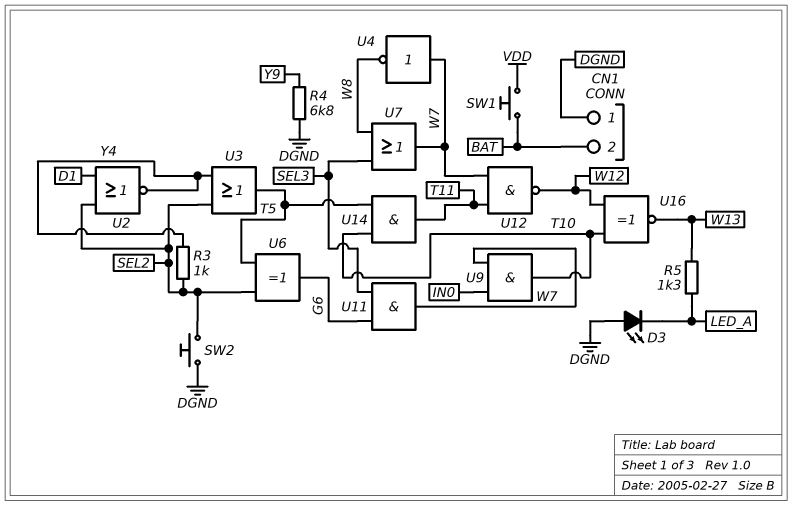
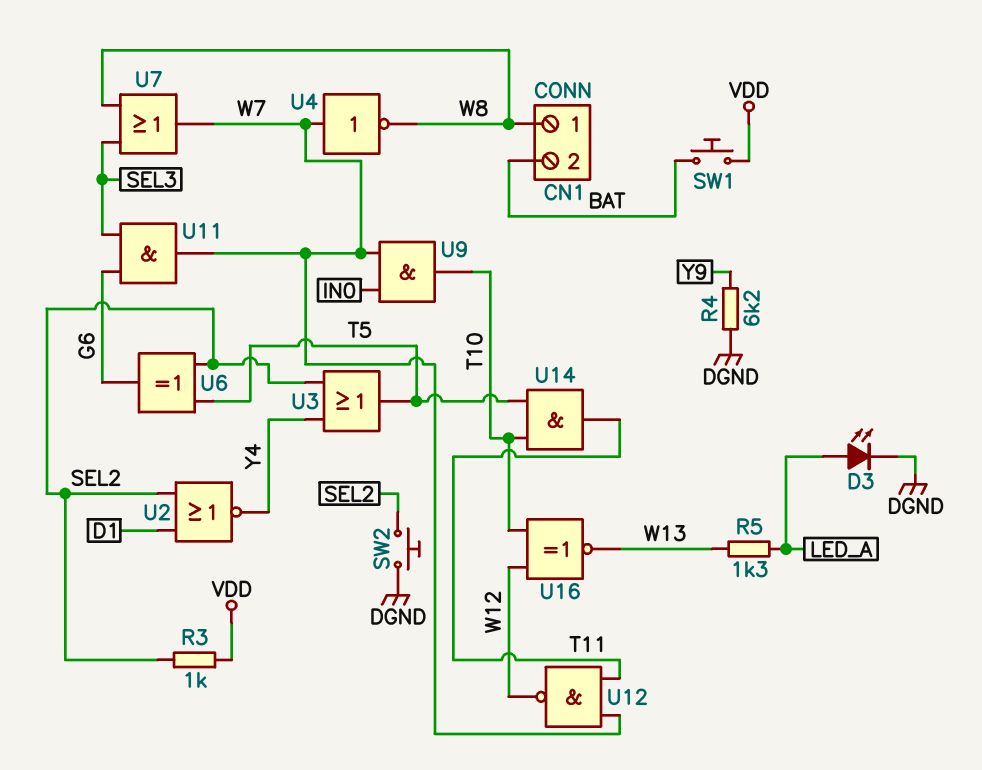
CN1 pin 1: DGND -> W8
D3: LED (A DGND, K LED_A) -> LED (A LED_A, K DGND)
R3: 1k (SEL2, Y4) -> 1k (SEL2, VDD)
R4: 6.8k (DGND, Y9) -> 6.2k (DGND, Y9)

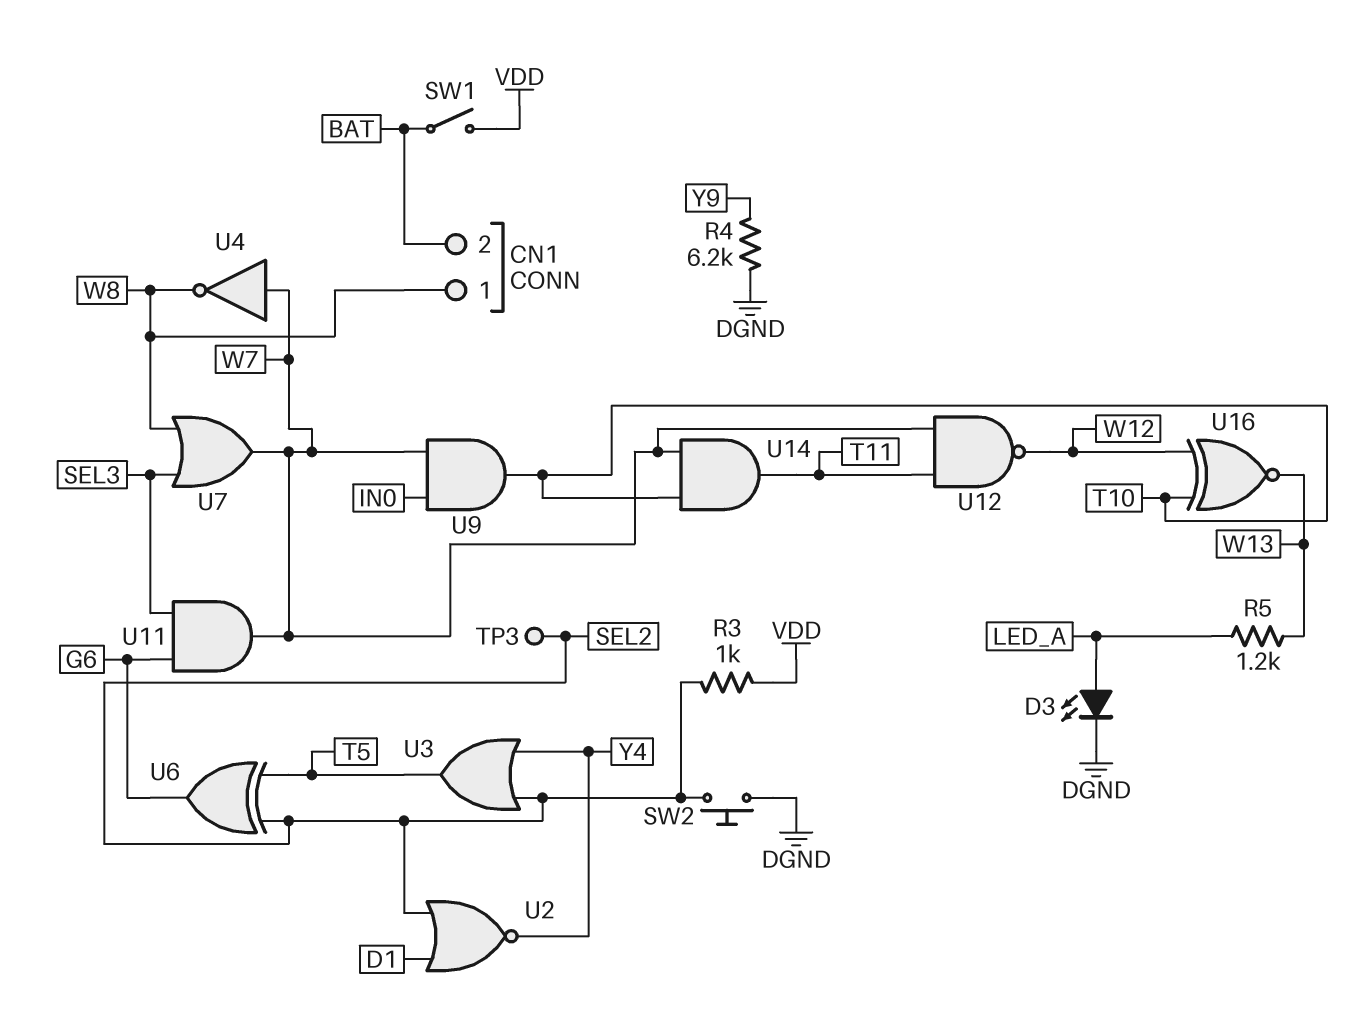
R5: 1.3k (LED_A, W13) -> 1.2k (LED_A, W13)
SW1: button (BAT, VDD) -> switch (BAT, VDD)
TP3: none -> test point (SEL2)
U14: AND (in T5, in T10, out T11) -> AND (in T10, in W7, out T11)

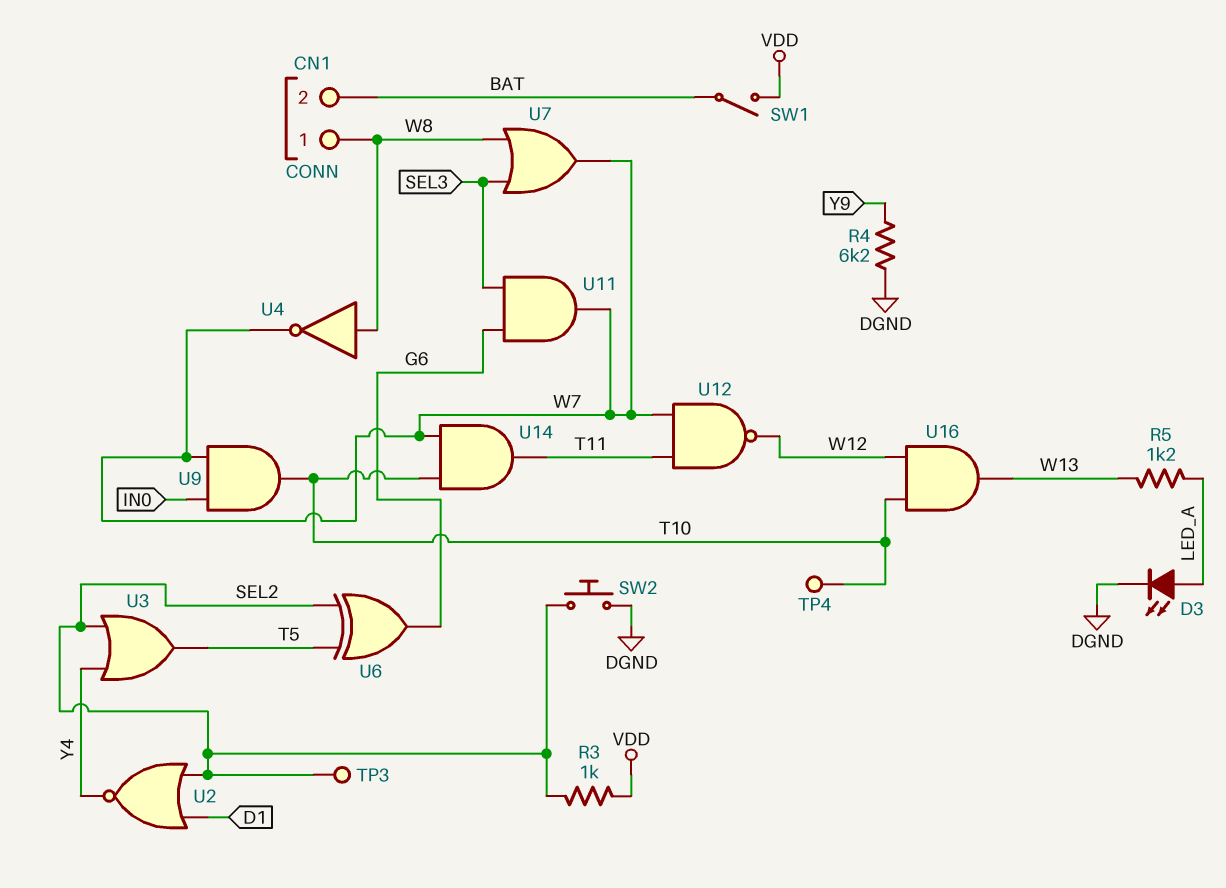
TP4: none -> test point (T10)
U4: NOT (in W7, out W8) -> NOT (in W8, out W7)
U16: XNOR (in T10, in W12, out W13) -> AND (in T10, in W12, out W13)

